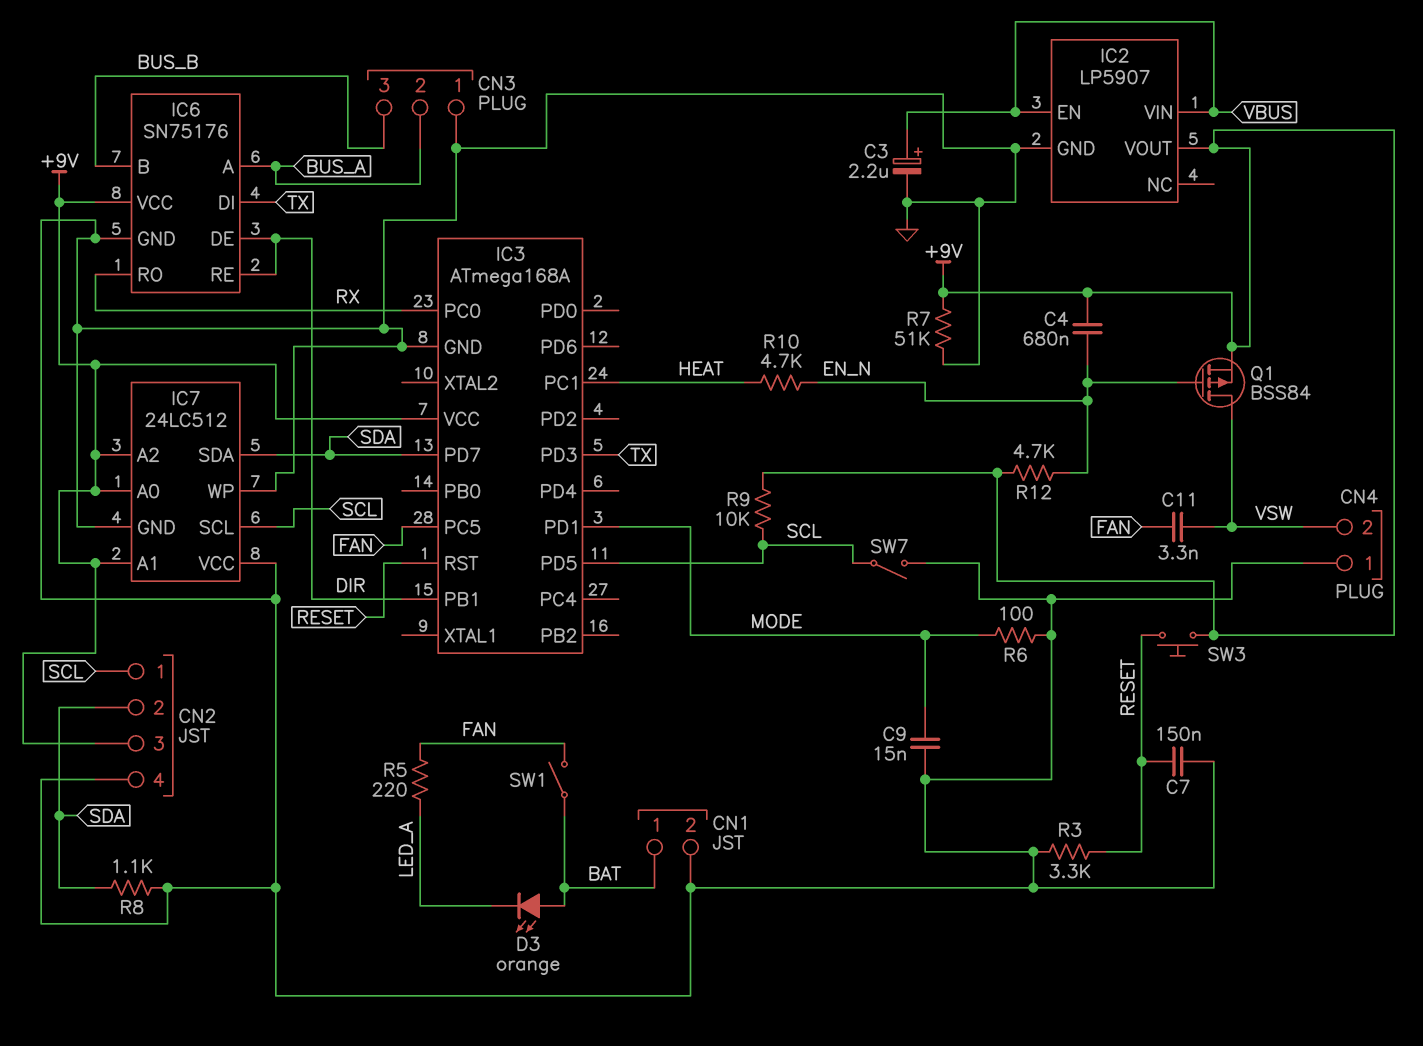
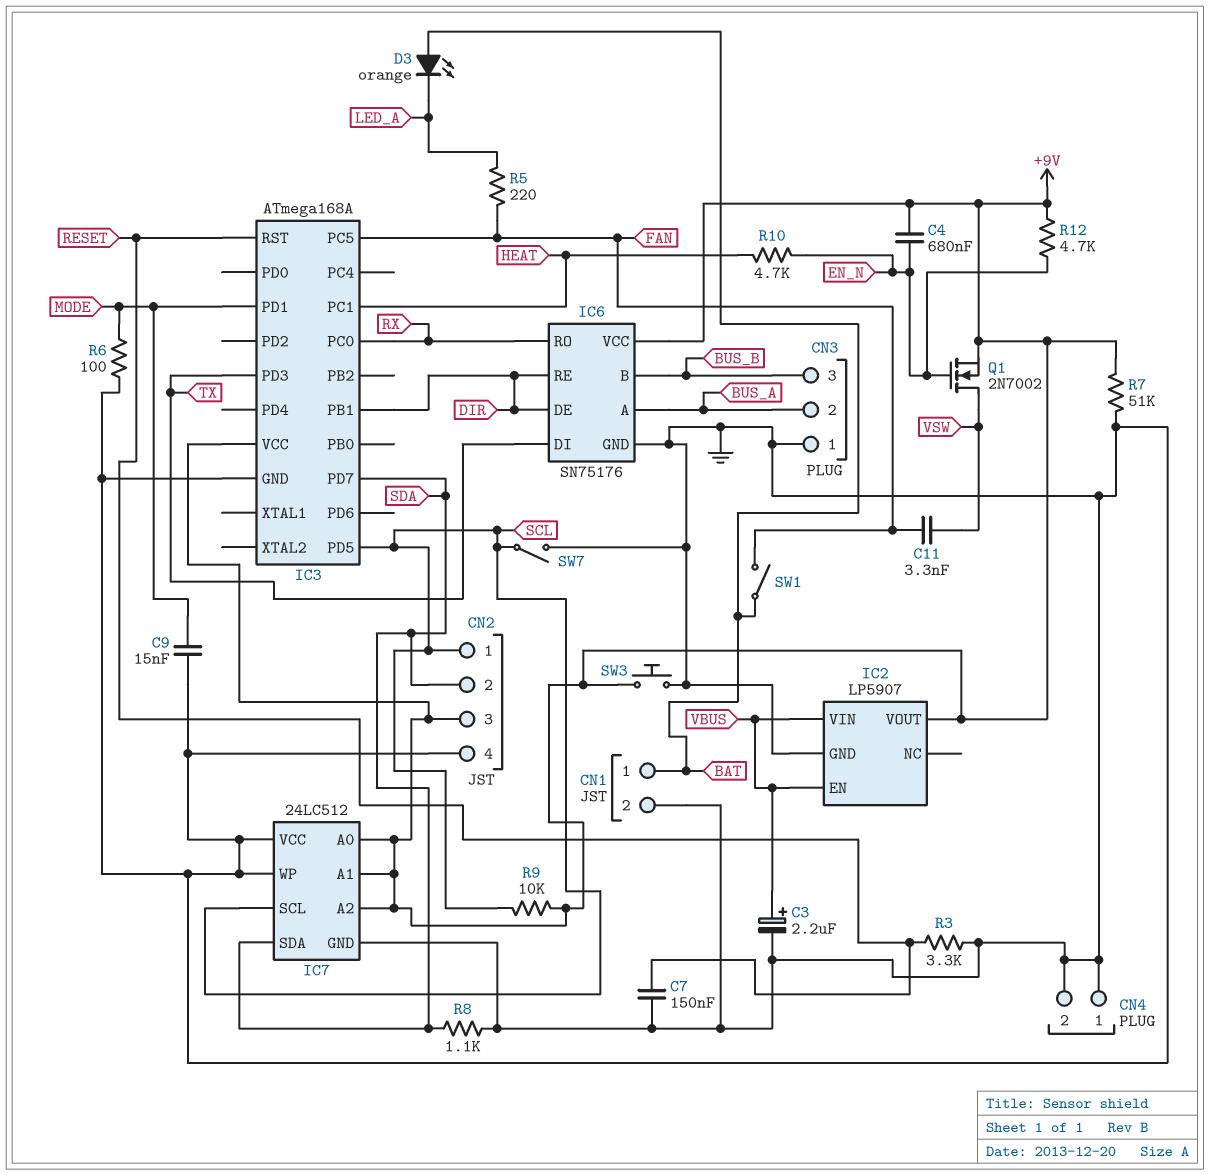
CN4 pin 2: VSW -> GND
Q1: PMOS BSS84 (G EN_N, D VSW, S +9V) -> NMOS 2N7002 (G EN_N, D VSW, S +9V)
SW3: button (+9V, RESET) -> button (+9V, GND)

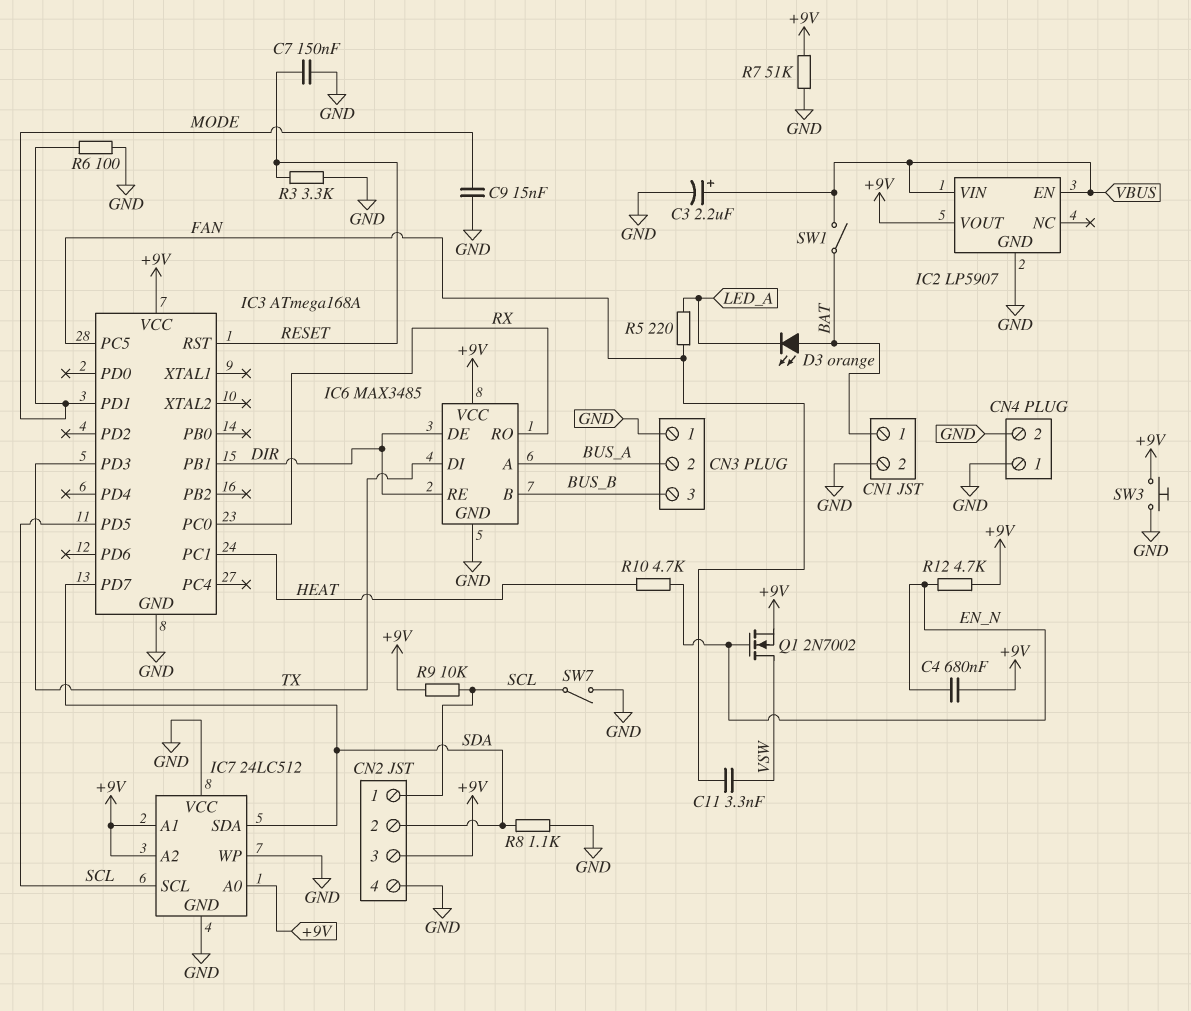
IC6: SN75176 -> MAX3485
SW1: switch (BAT, FAN) -> switch (BAT, VBUS)

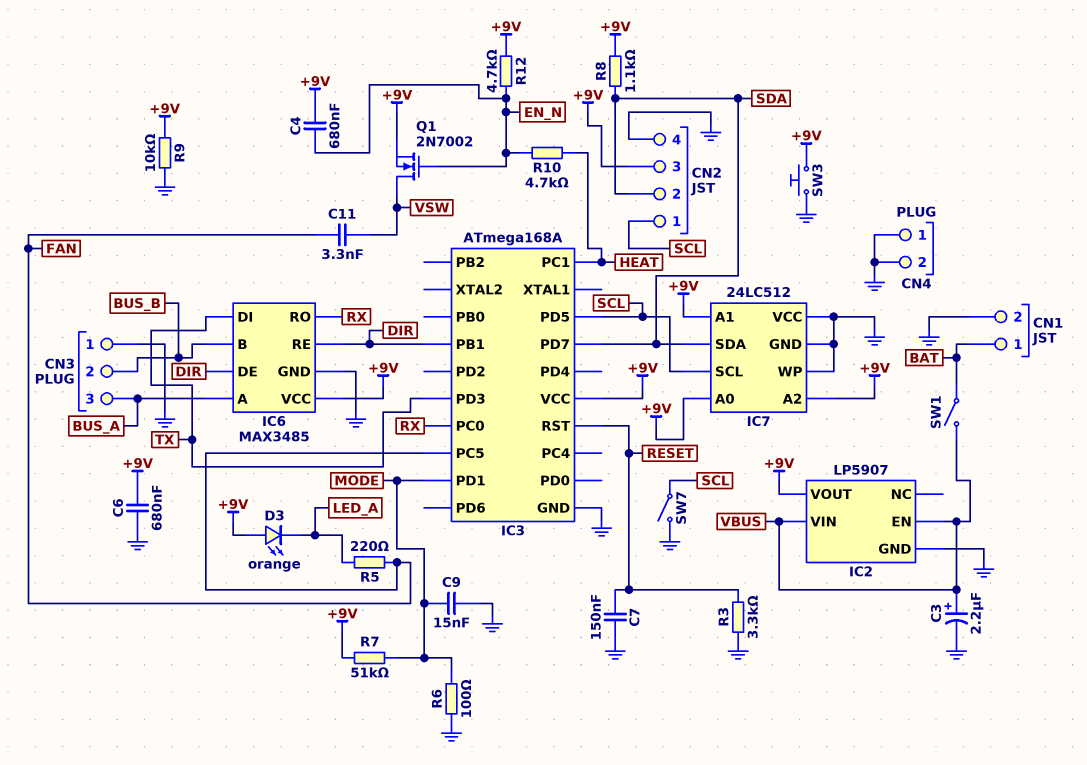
C6: none -> 680nF (+9V, GND)
CN3 pin 2: BUS_A -> BUS_B
CN3 pin 3: BUS_B -> BUS_A
D3: LED orange (A BAT, K LED_A) -> LED orange (A +9V, K LED_A)
R7: 51k (+9V, GND) -> 51k (+9V, MODE)
R8: 1.1k (GND, SDA) -> 1.1k (+9V, SDA)
R9: 10k (+9V, SCL) -> 10k (+9V, GND)

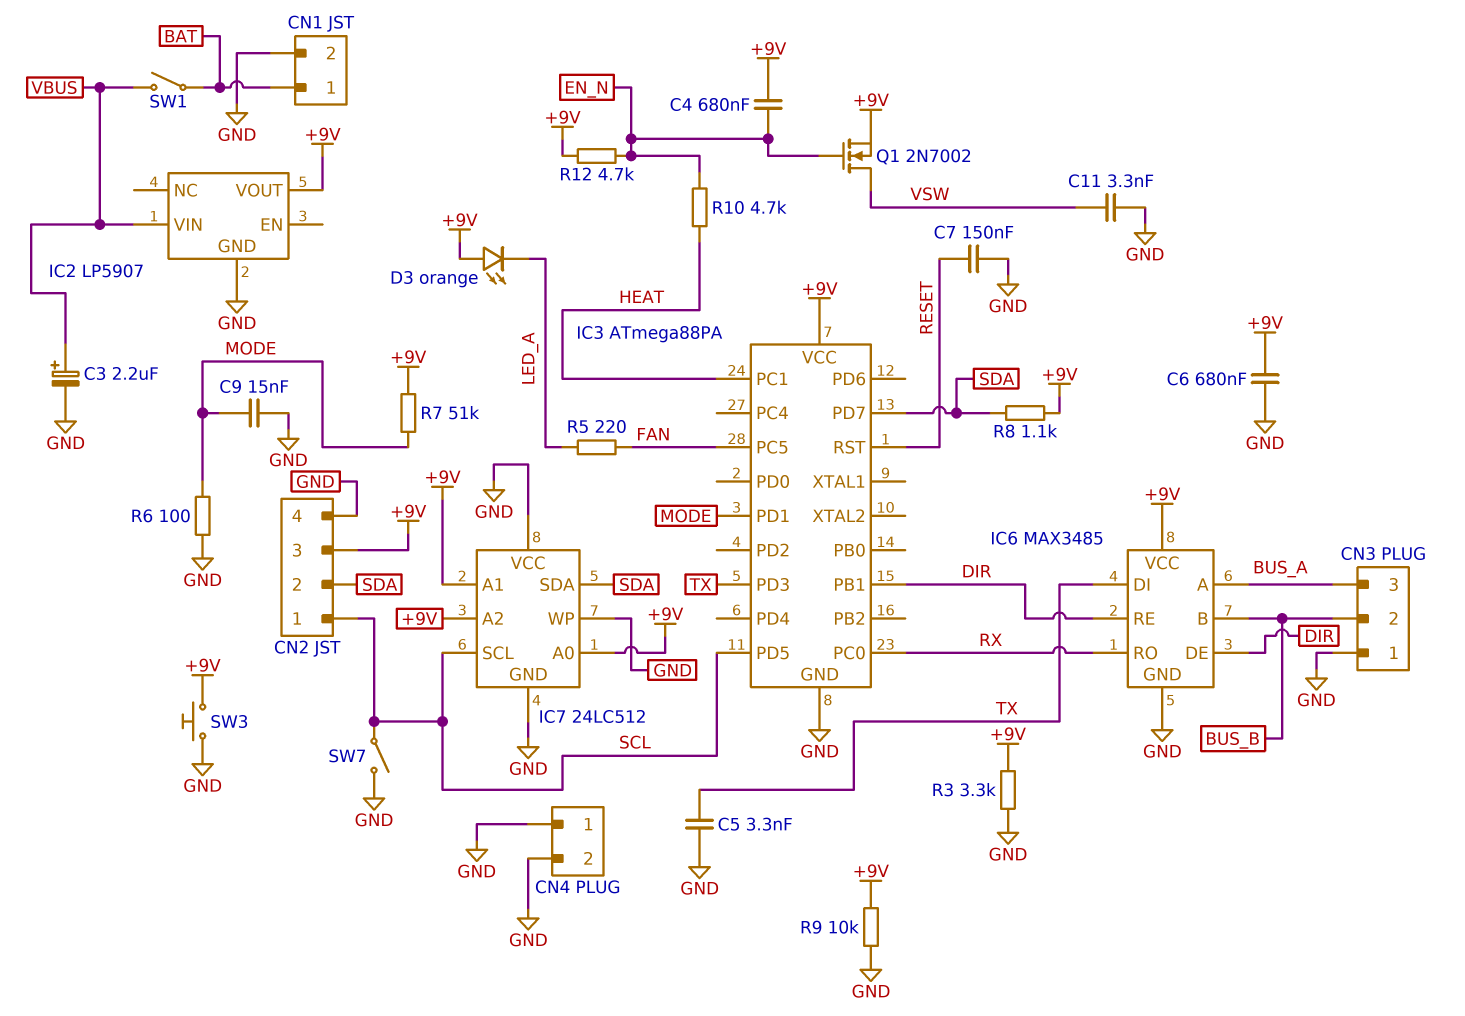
C5: none -> 3.3nF (GND, TX)
C11: 3.3nF (FAN, VSW) -> 3.3nF (GND, VSW)
IC2 pin EN: VBUS -> none
IC3: ATmega168A -> ATmega88PA
R3: 3.3k (GND, RESET) -> 3.3k (+9V, GND)

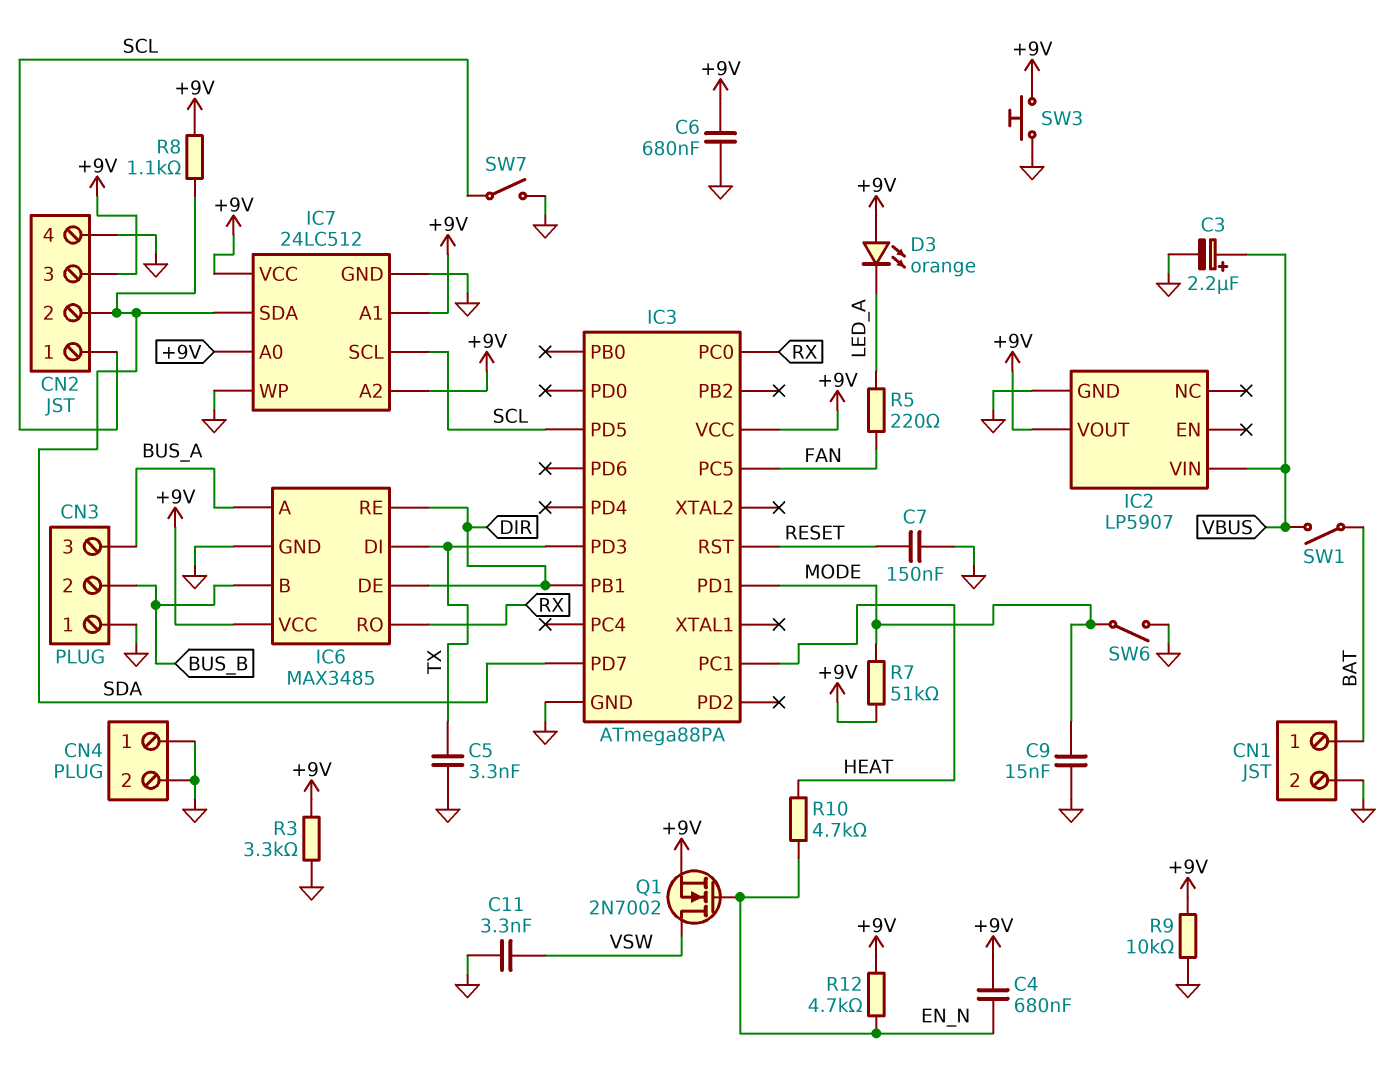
IC7 pin VCC: GND -> +9V
R6: 100 (GND, MODE) -> none
SW6: none -> switch (GND, MODE)

